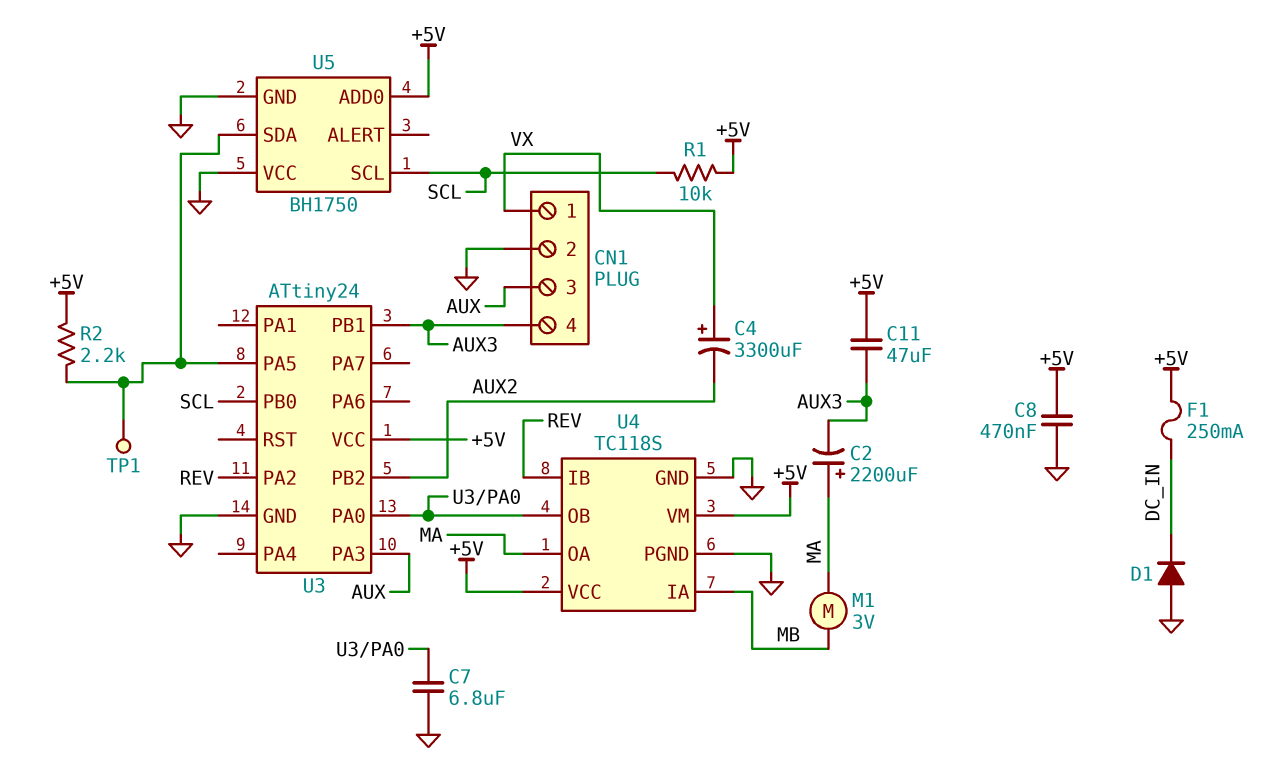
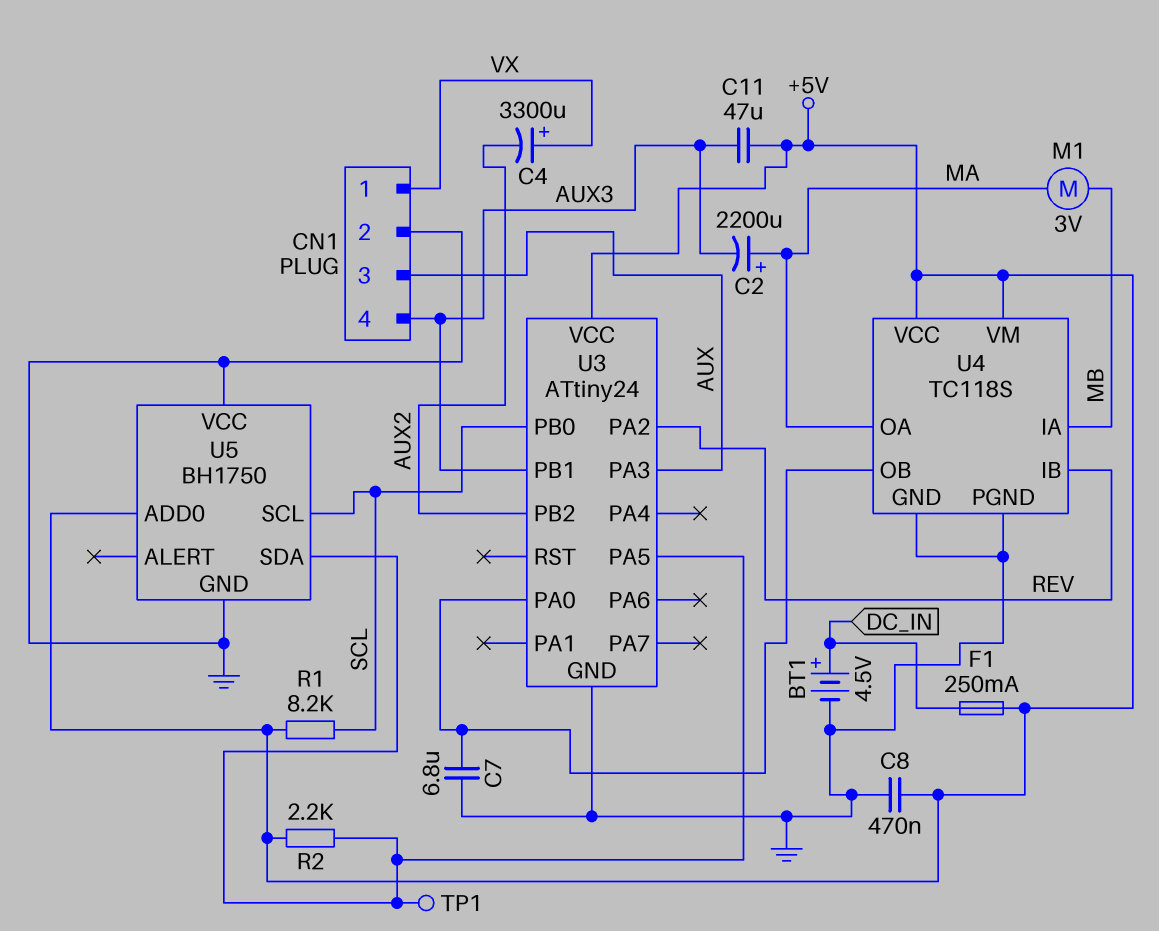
BT1: none -> 4.5V (plus DC_IN, minus GND)
D1: diode (A GND, K DC_IN) -> none
R1: 10k (+5V, SCL) -> 8.2k (+5V, SCL)

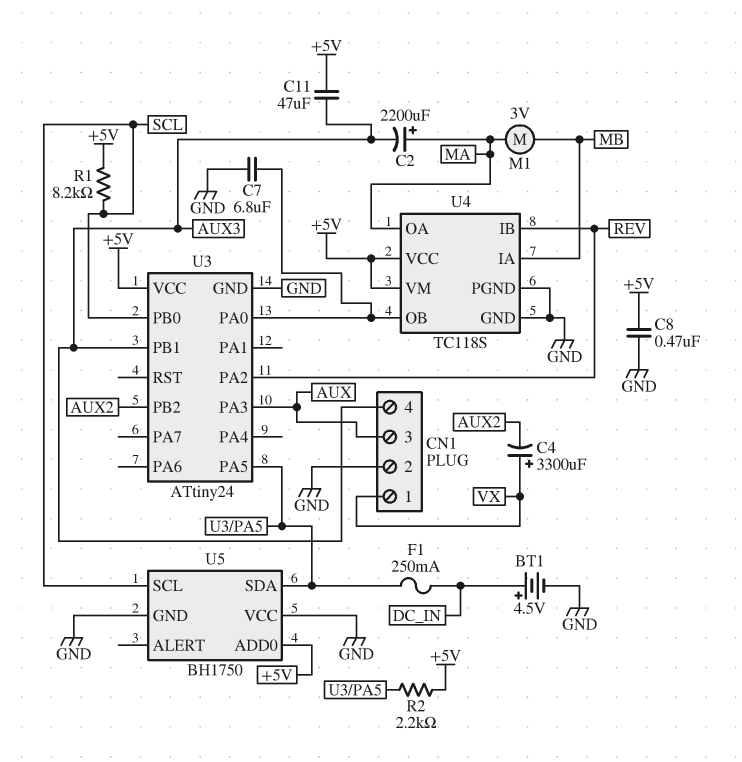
F1: 250mA (+5V, DC_IN) -> 250mA (DC_IN, U3/PA5)
TP1: test point (U3/PA5) -> none

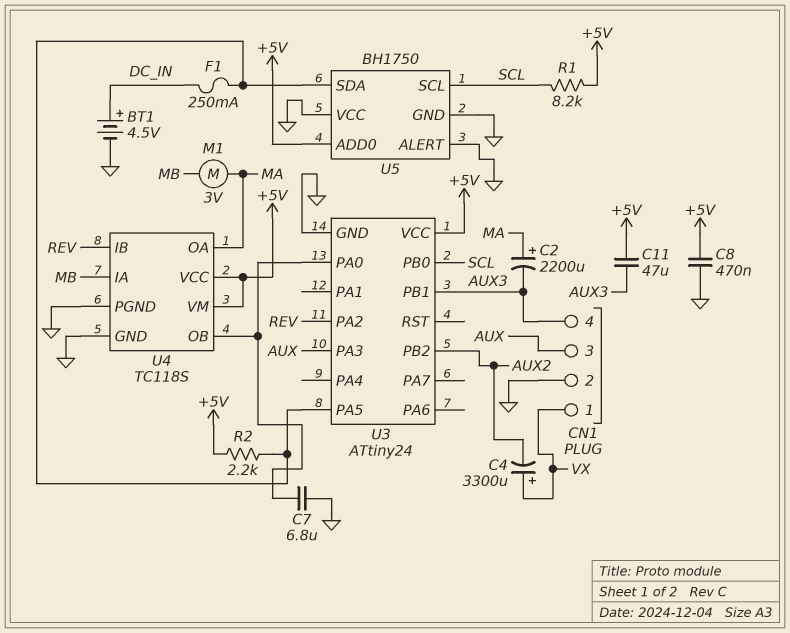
U5 pin ALERT: none -> GND

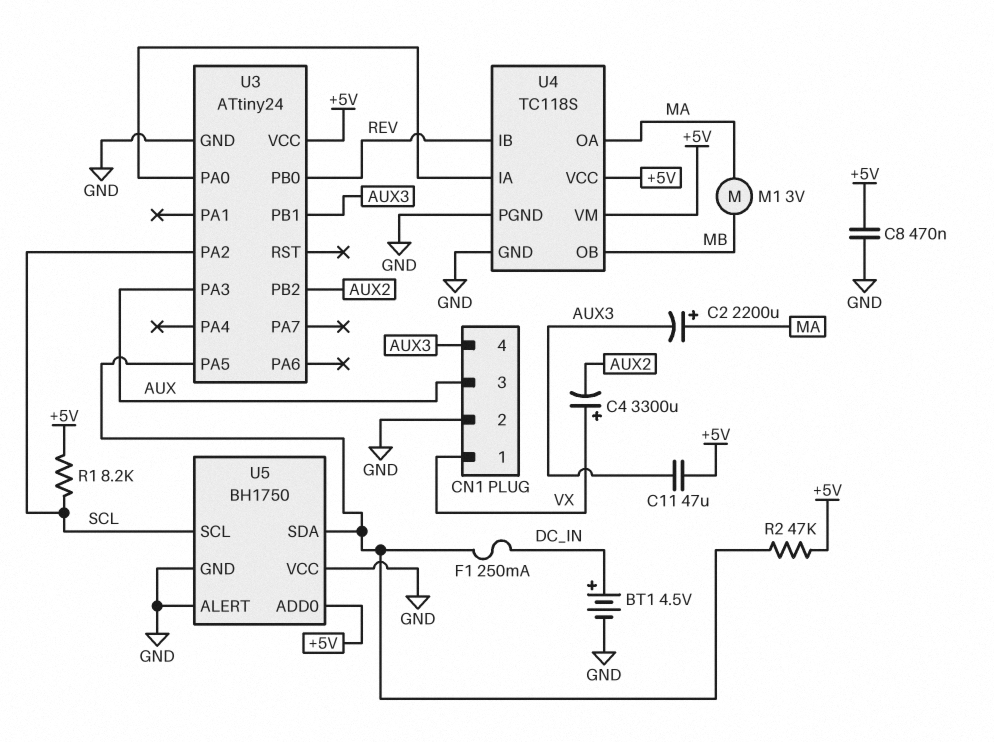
C7: 6.8uF (GND, U3/PA0) -> none
R2: 2.2k (+5V, U3/PA5) -> 47k (+5V, U3/PA5)
U3 pin PA2: REV -> SCL
U3 pin PB0: SCL -> REV
U4 pin IA: MB -> U3/PA0
U4 pin OB: U3/PA0 -> MB

